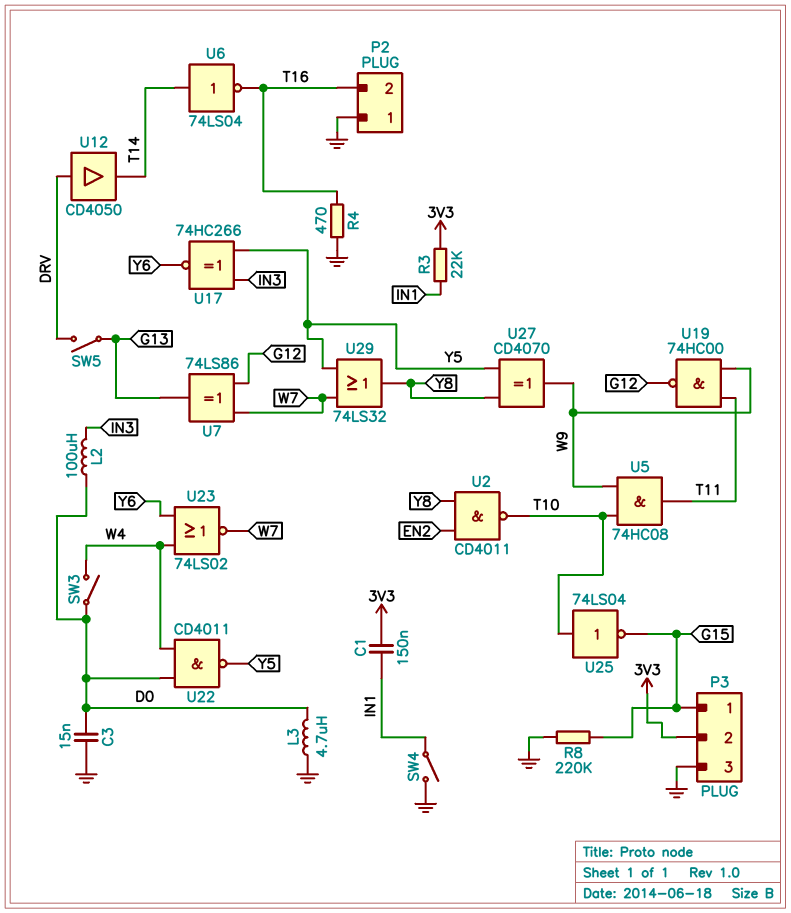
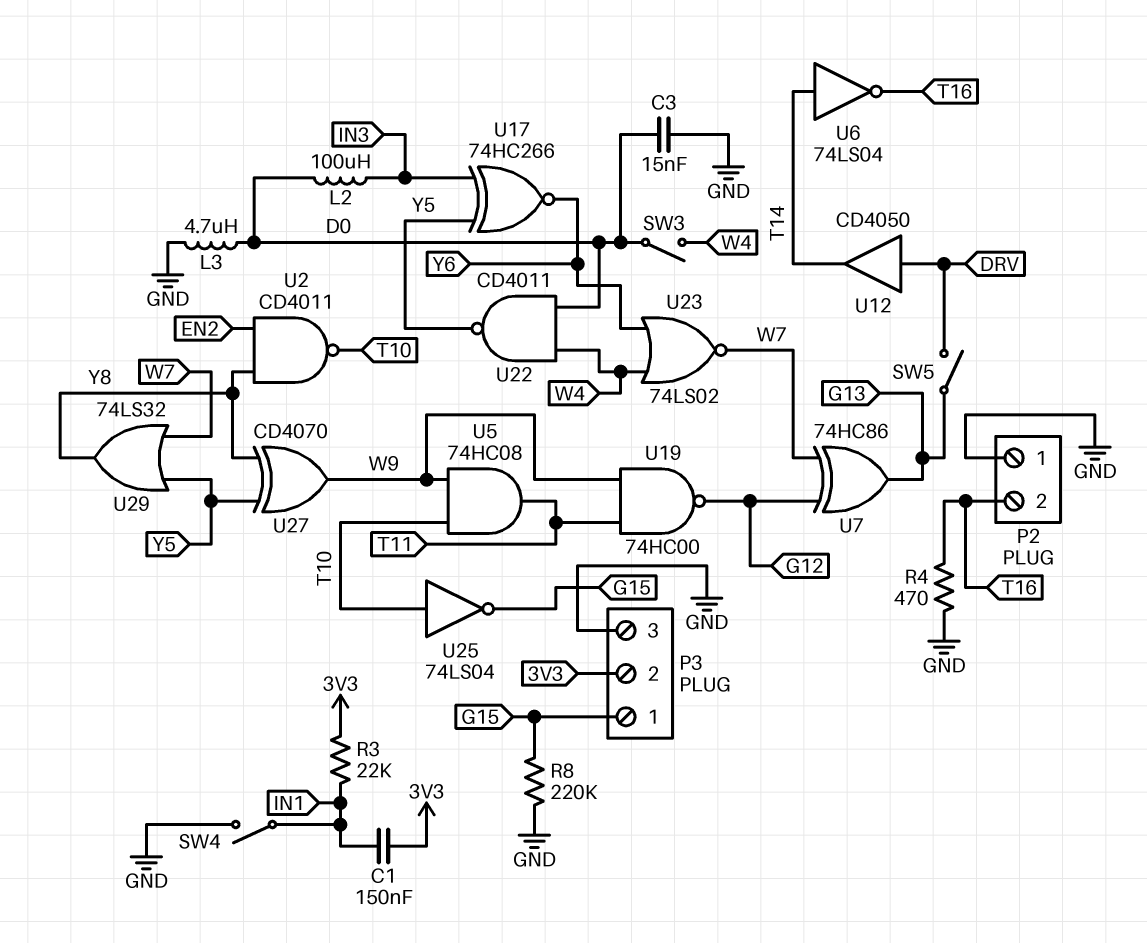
U7: XOR 74LS86 (in G12, in W7, out G13) -> XOR 74HC86 (in G12, in W7, out G13)

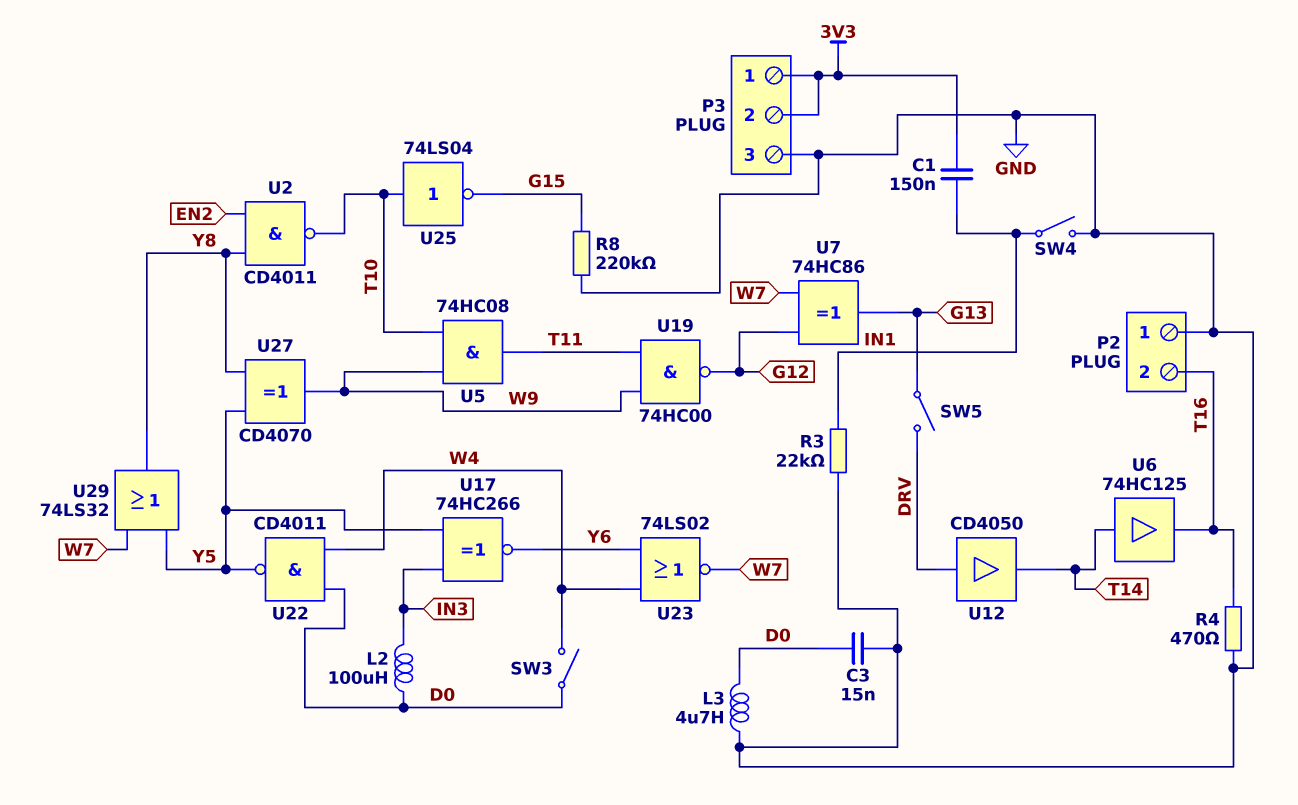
P3 pin 1: G15 -> 3V3
R3: 22k (3V3, IN1) -> 22k (GND, IN1)
U6: NOT 74LS04 (in T14, out T16) -> buffer 74HC125 (in T14, out T16)

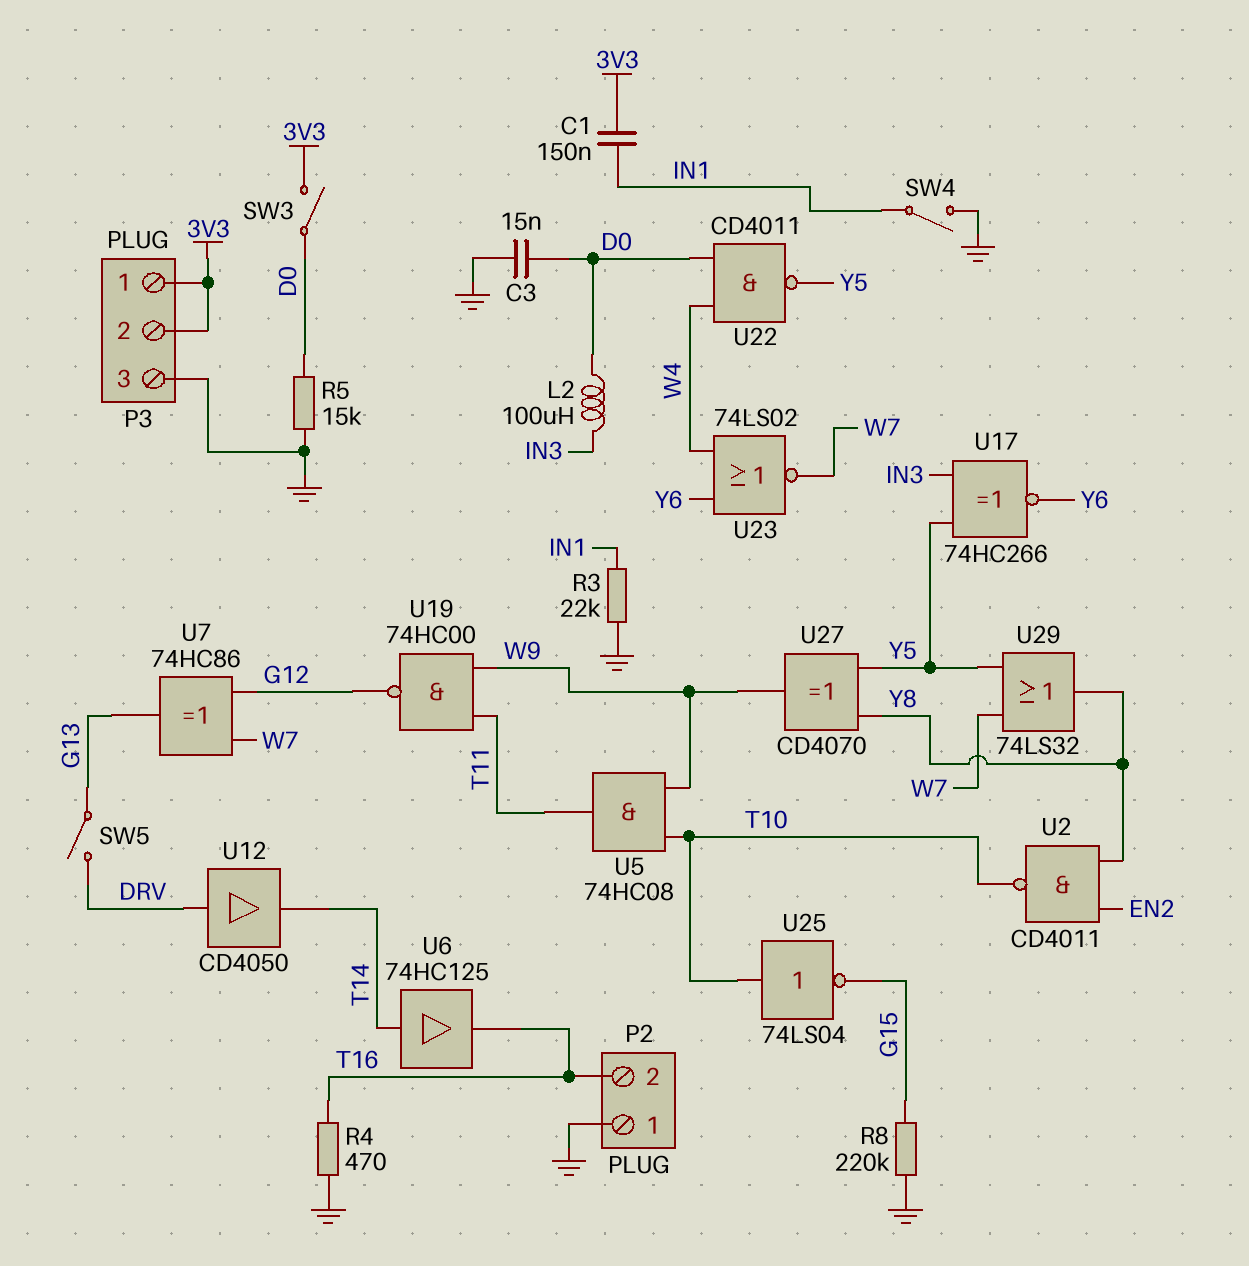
L3: 4.7uH (D0, GND) -> none
R5: none -> 15k (D0, GND)
SW3: switch (D0, W4) -> switch (3V3, D0)

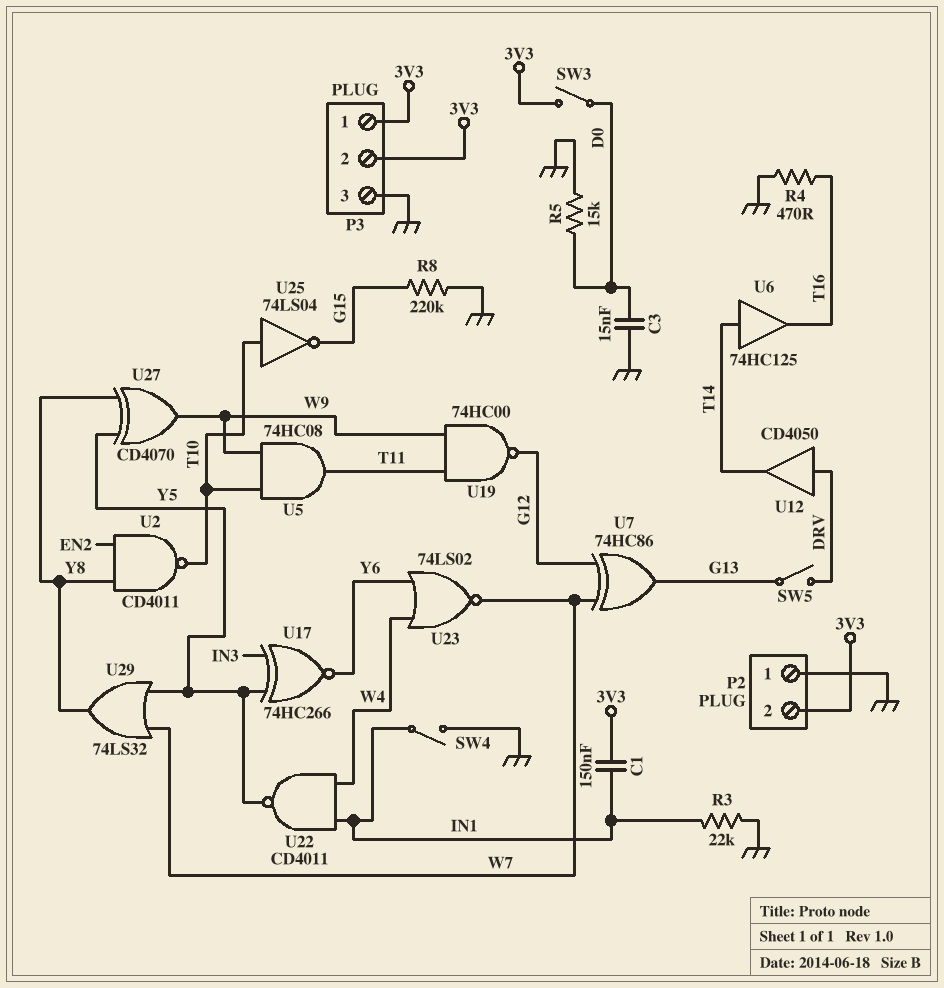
L2: 100uH (D0, IN3) -> none
P2 pin 2: T16 -> 3V3
U22: NAND CD4011 (in D0, in W4, out Y5) -> NAND CD4011 (in IN1, in W4, out Y5)

